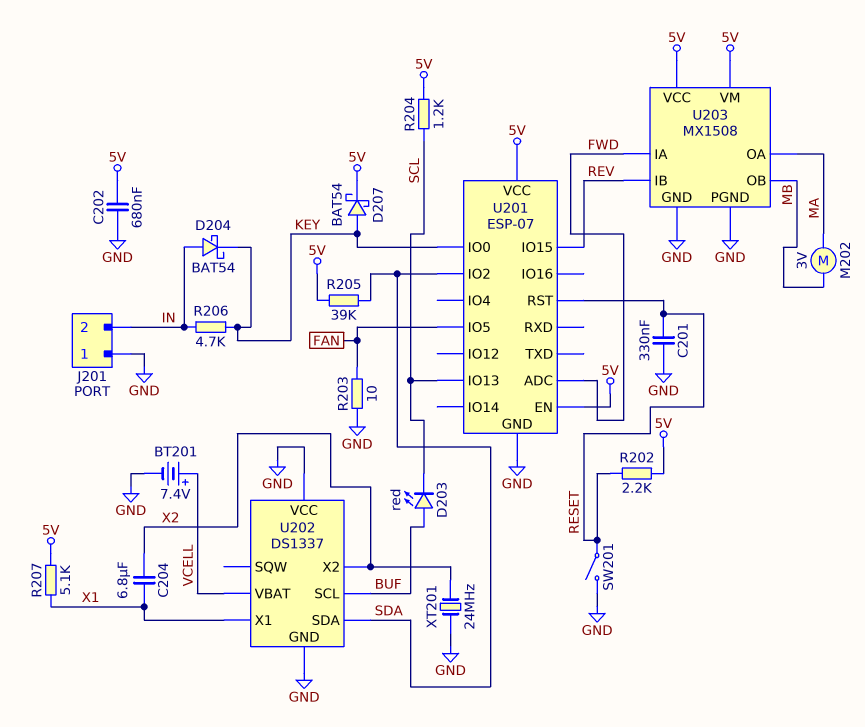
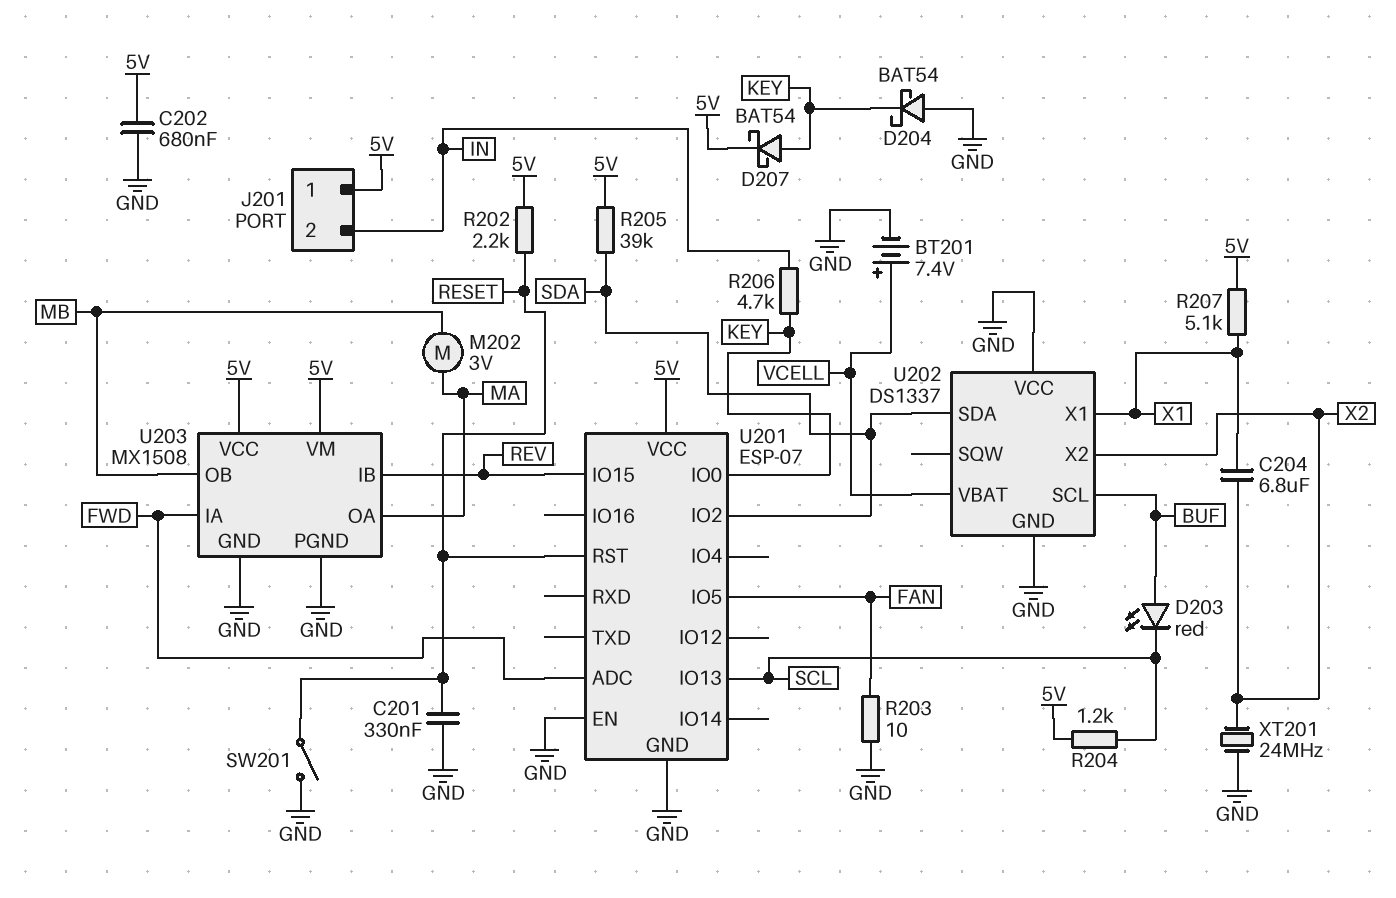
D204: schottky BAT54 (A IN, K KEY) -> schottky BAT54 (A GND, K KEY)
J201 pin 1: GND -> 5V
U201 pin EN: 5V -> GND

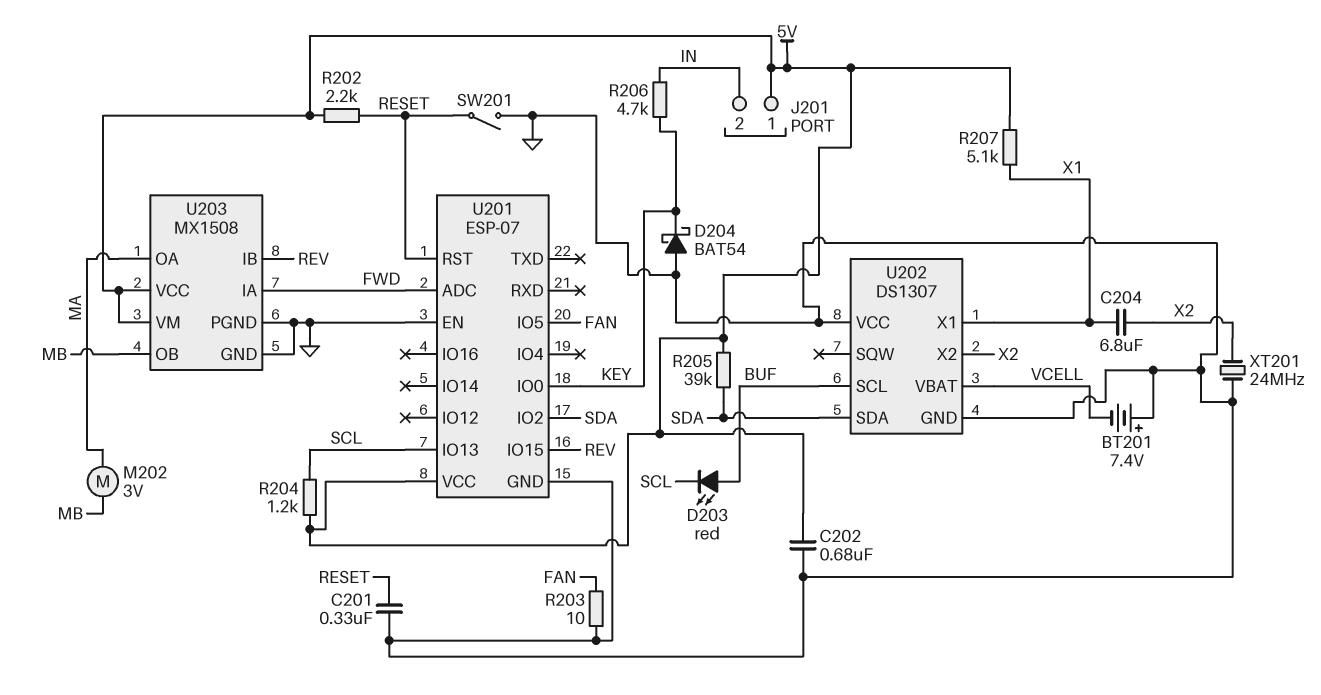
BT201: 7.4V (plus VCELL, minus GND) -> 7.4V (plus GND, minus VCELL)
D207: schottky BAT54 (A KEY, K 5V) -> none
U202: DS1337 -> DS1307

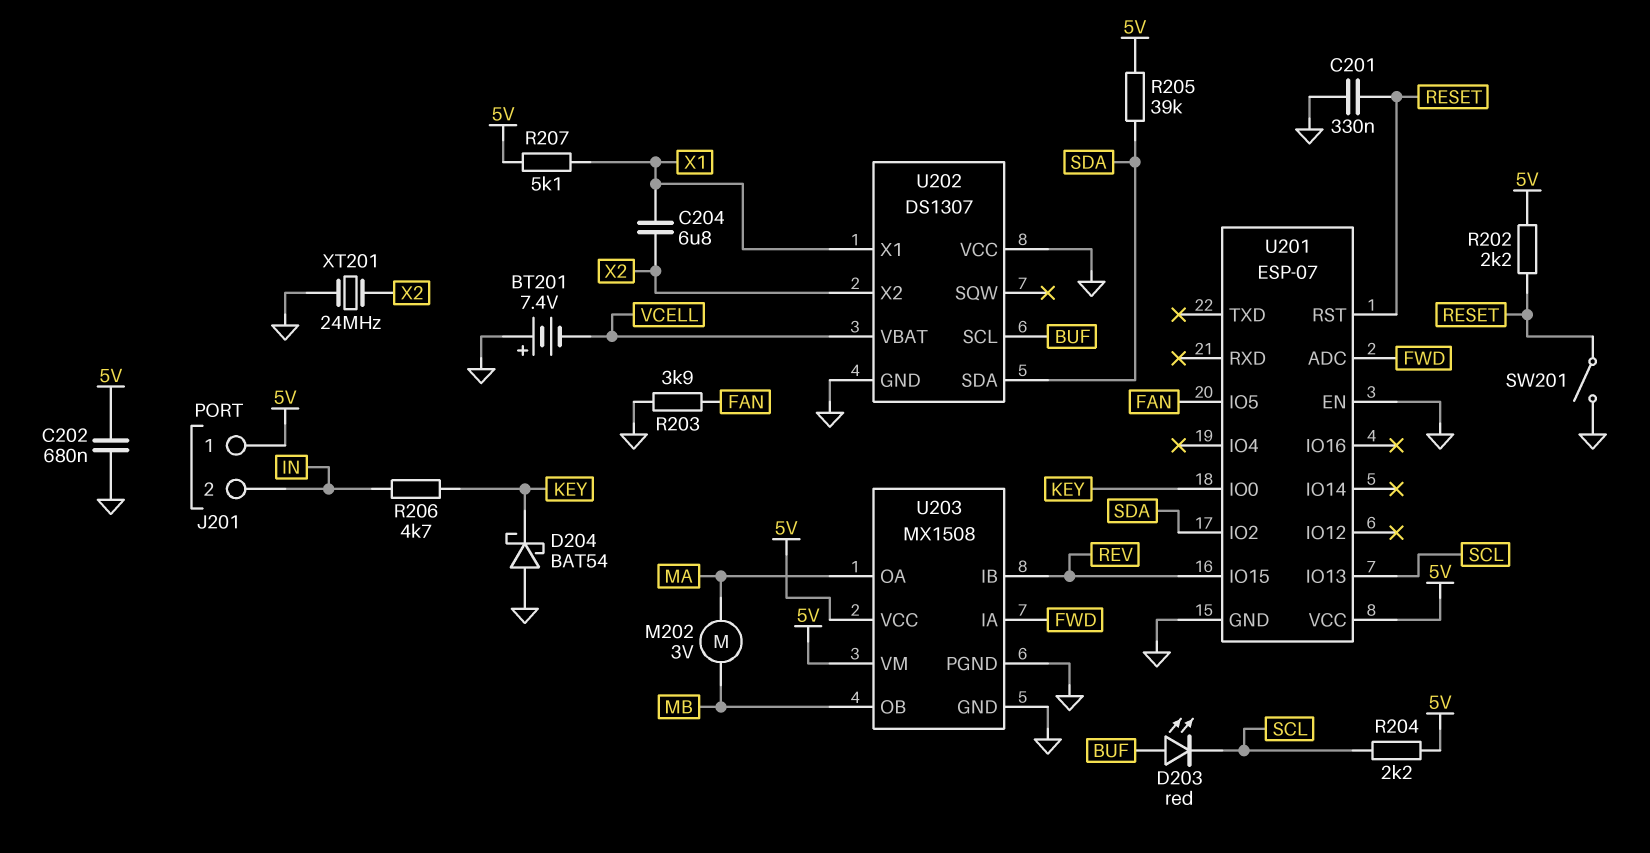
R203: 10 (FAN, GND) -> 3.9k (FAN, GND)
R204: 1.2k (5V, SCL) -> 2.2k (5V, SCL)

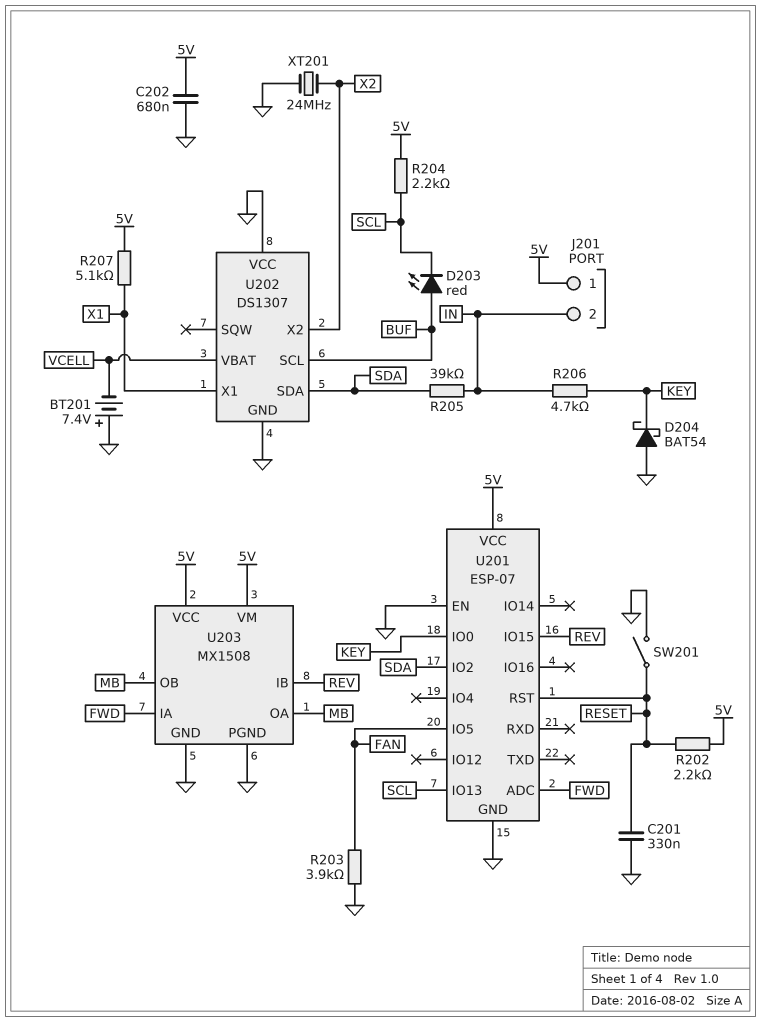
C204: 6.8uF (X1, X2) -> none
M202: motor 3V (MA, MB) -> none
R205: 39k (5V, SDA) -> 39k (IN, SDA)
U203 pin OA: MA -> MB

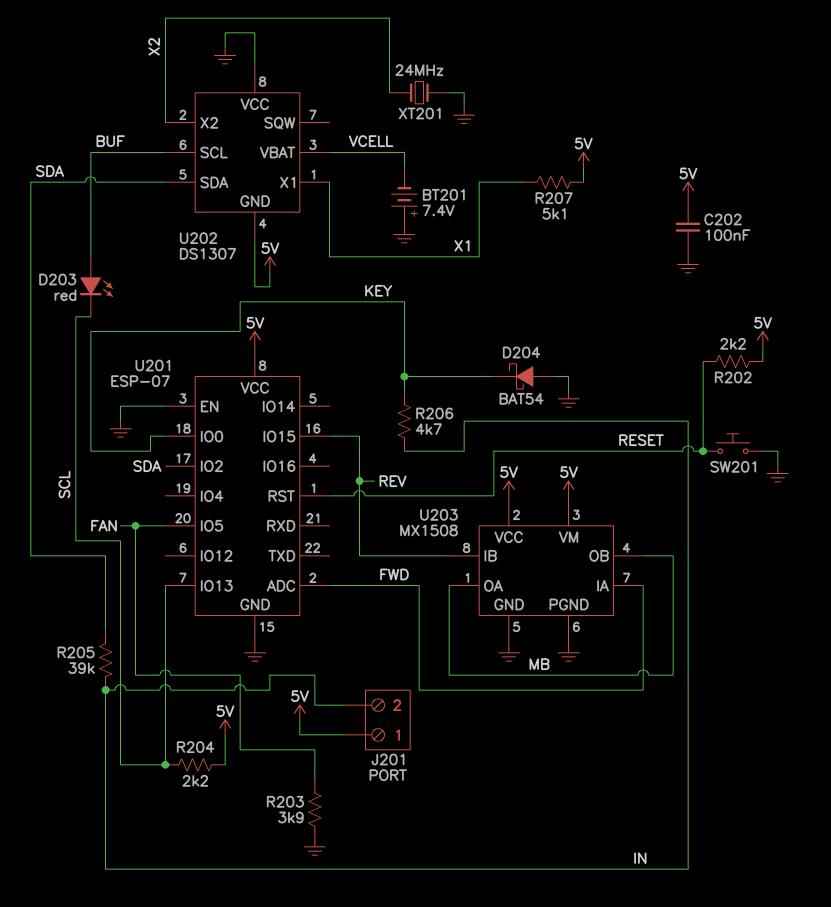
C201: 330nF (GND, RESET) -> none
C202: 680nF (5V, GND) -> 100nF (5V, GND)
SW201: switch (GND, RESET) -> button (GND, RESET)
U202 pin GND: GND -> 5V

